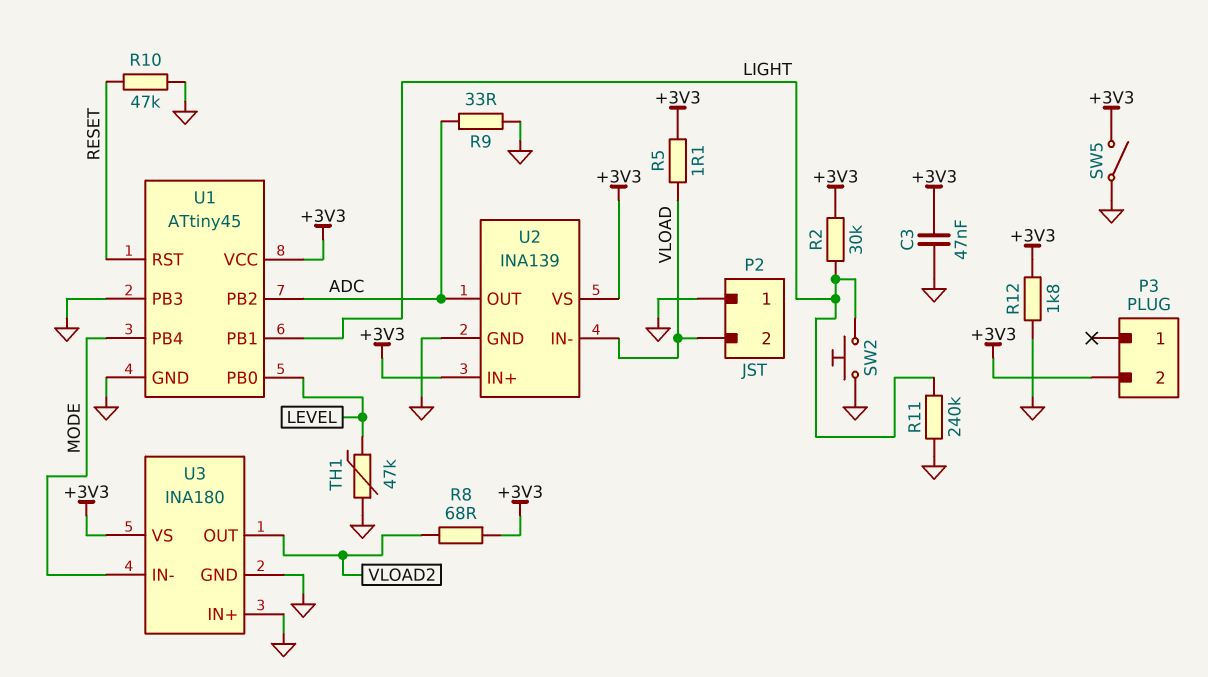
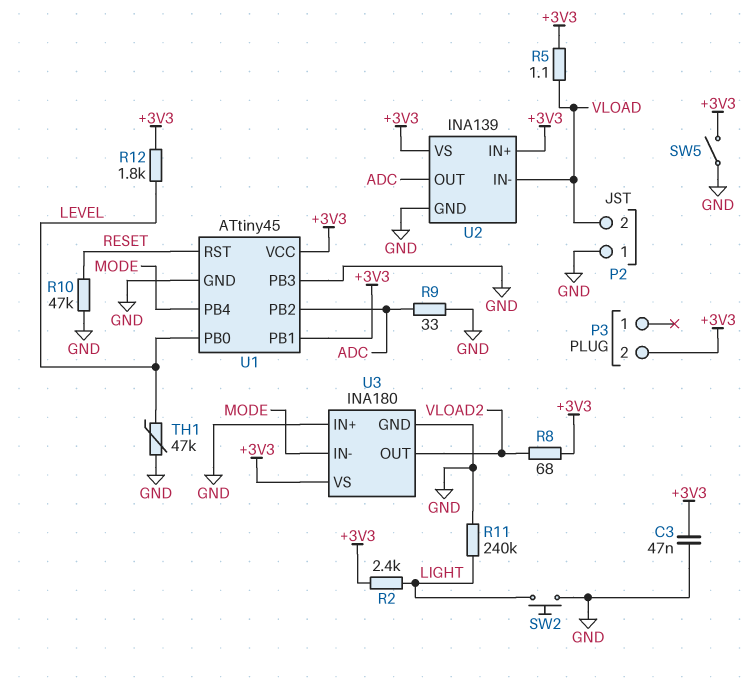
R2: 30k (+3V3, LIGHT) -> 2.4k (+3V3, LIGHT)
R12: 1.8k (+3V3, GND) -> 1.8k (+3V3, LEVEL)
U1 pin PB1: LIGHT -> +3V3

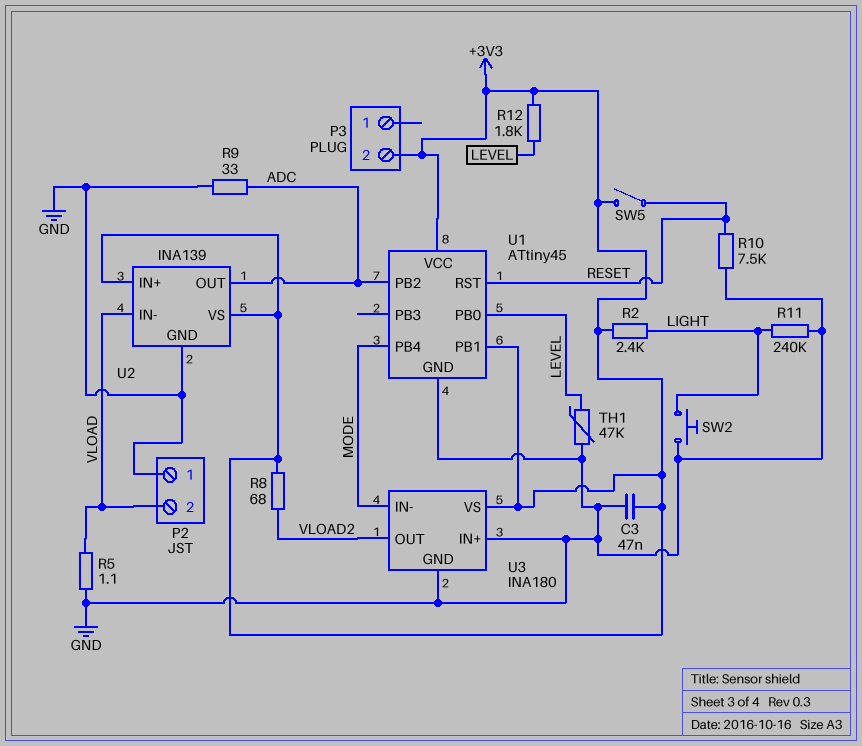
R5: 1.1 (+3V3, VLOAD) -> 1.1 (GND, VLOAD)
R10: 47k (GND, RESET) -> 7.5k (GND, RESET)
SW5: switch (+3V3, GND) -> switch (+3V3, RESET)
U1 pin PB3: GND -> none

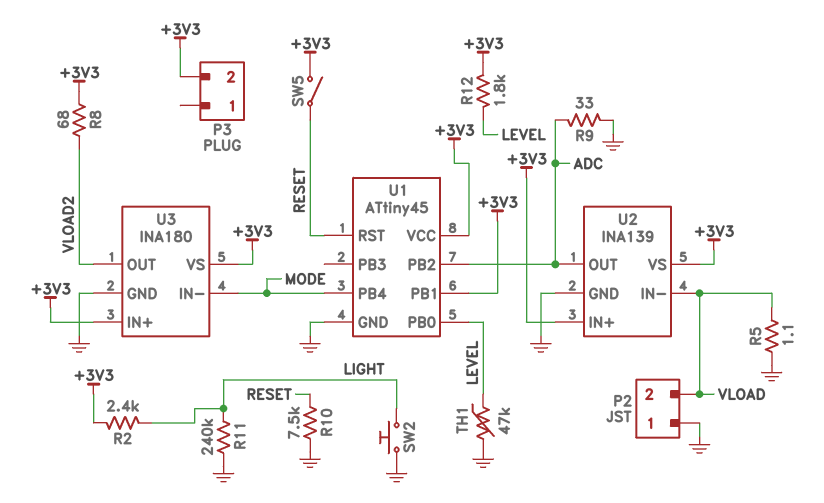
C3: 47nF (+3V3, GND) -> none
U3 pin IN+: GND -> +3V3

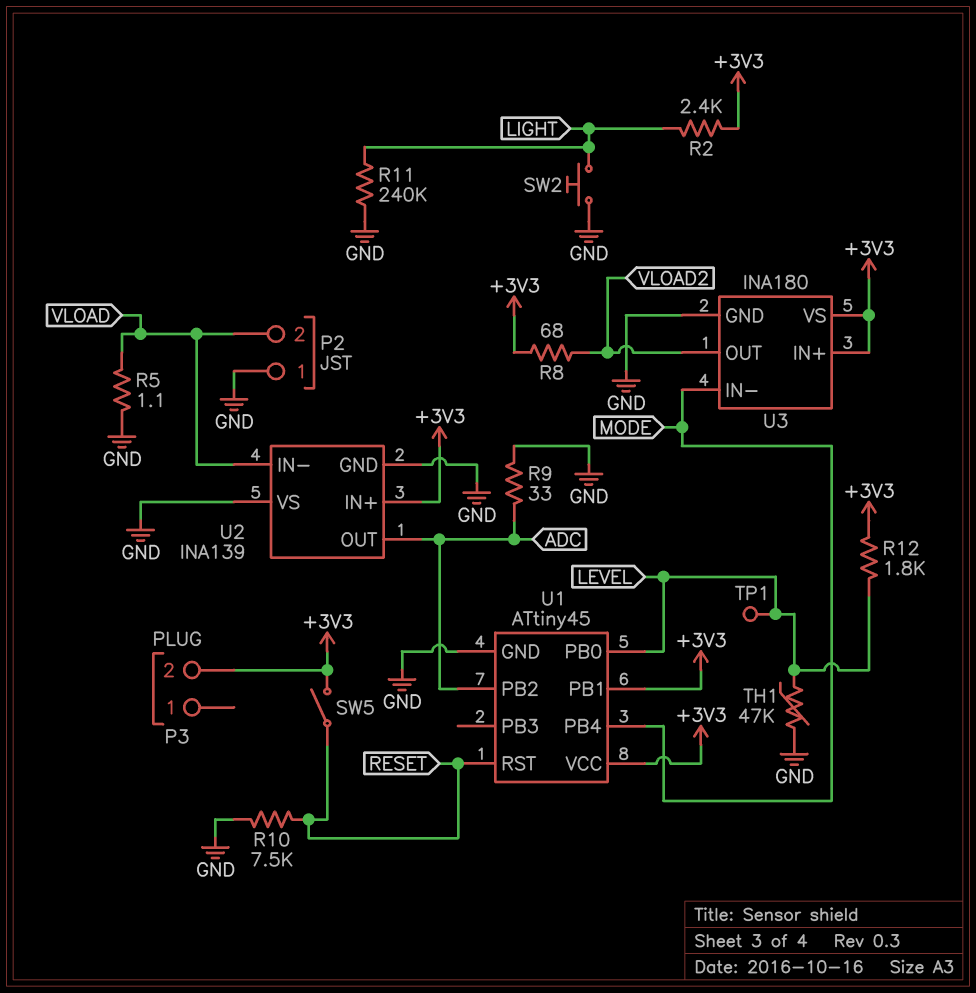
TP1: none -> test point (LEVEL)
U2 pin VS: +3V3 -> GND

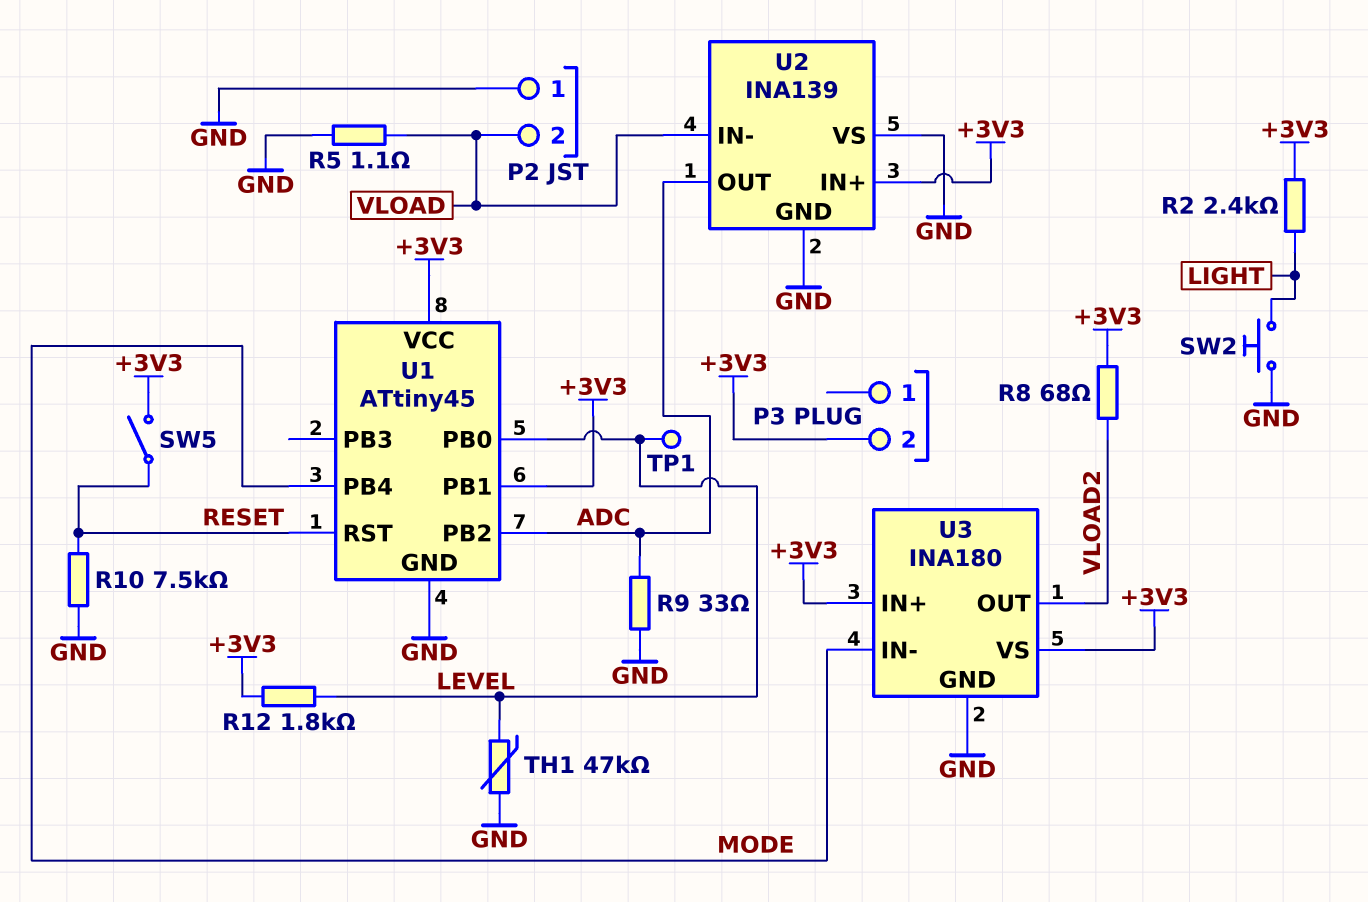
R11: 240k (GND, LIGHT) -> none

